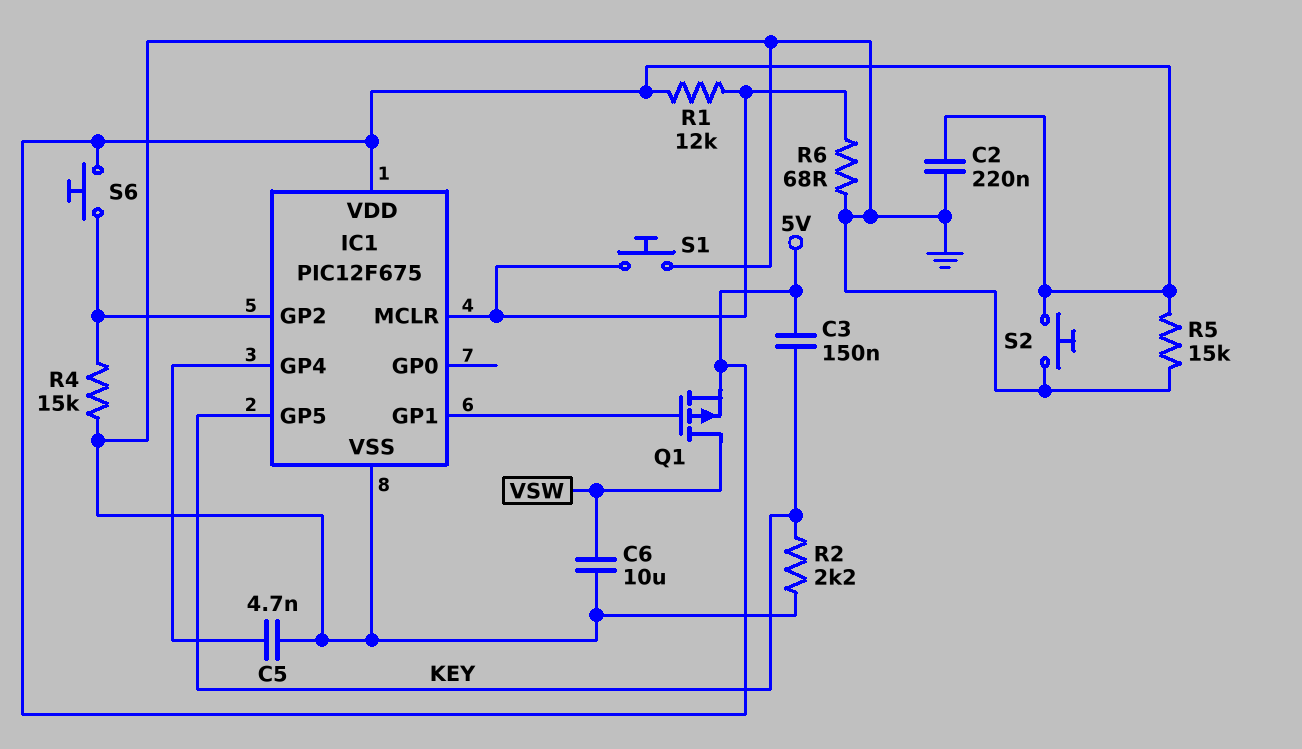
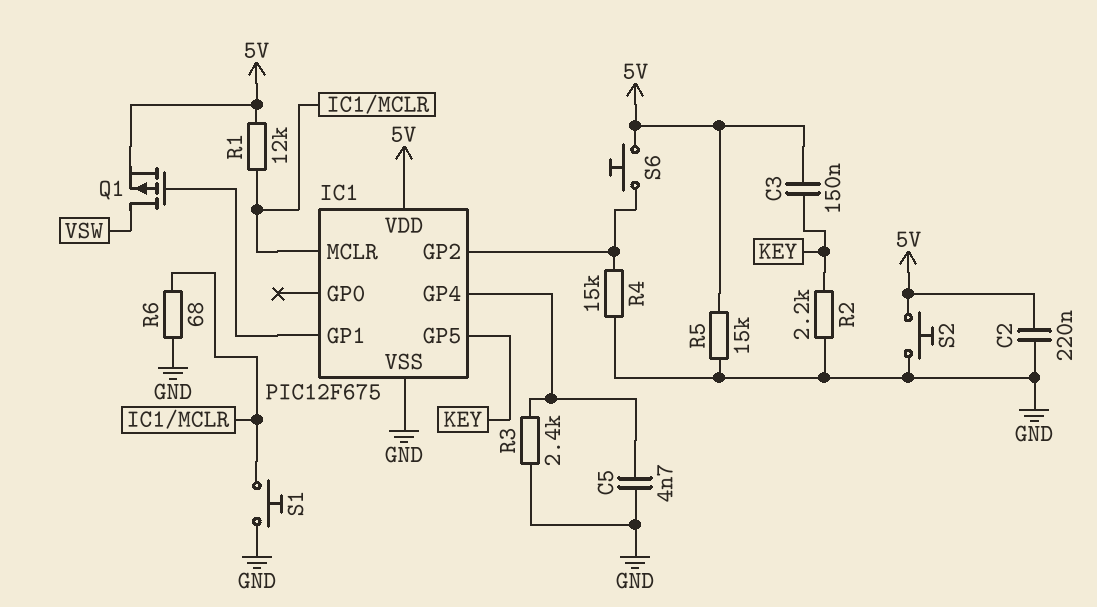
C6: 10uF (GND, VSW) -> none
R3: none -> 2.4k (GND, IC1/GP4)

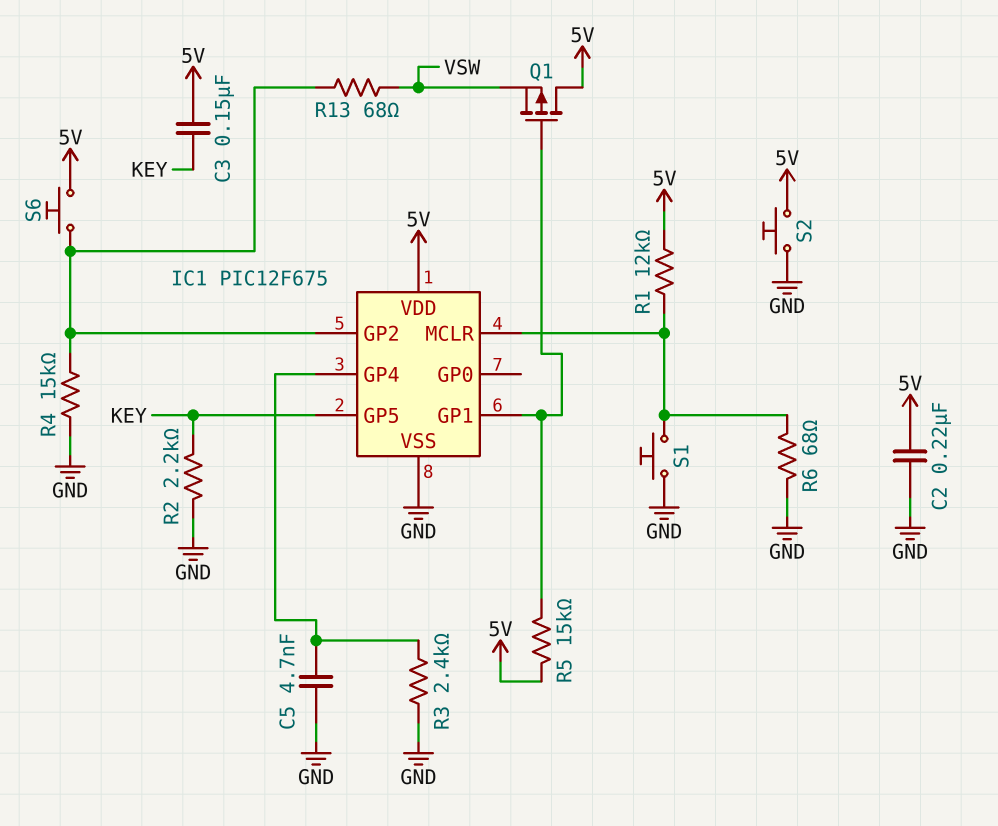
Q1: PMOS (G IC1/GP1, D VSW, S 5V) -> PMOS (G IC1/GP1, D 5V, S VSW)
R5: 15k (5V, GND) -> 15k (5V, IC1/GP1)
R13: none -> 68 (IC1/GP2, VSW)

